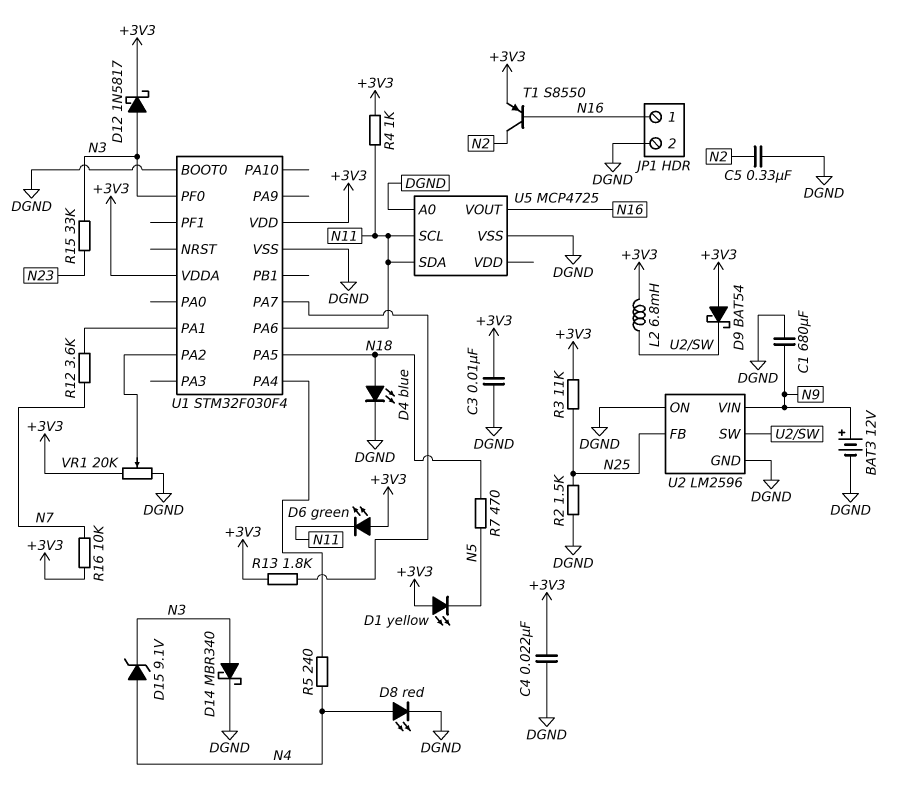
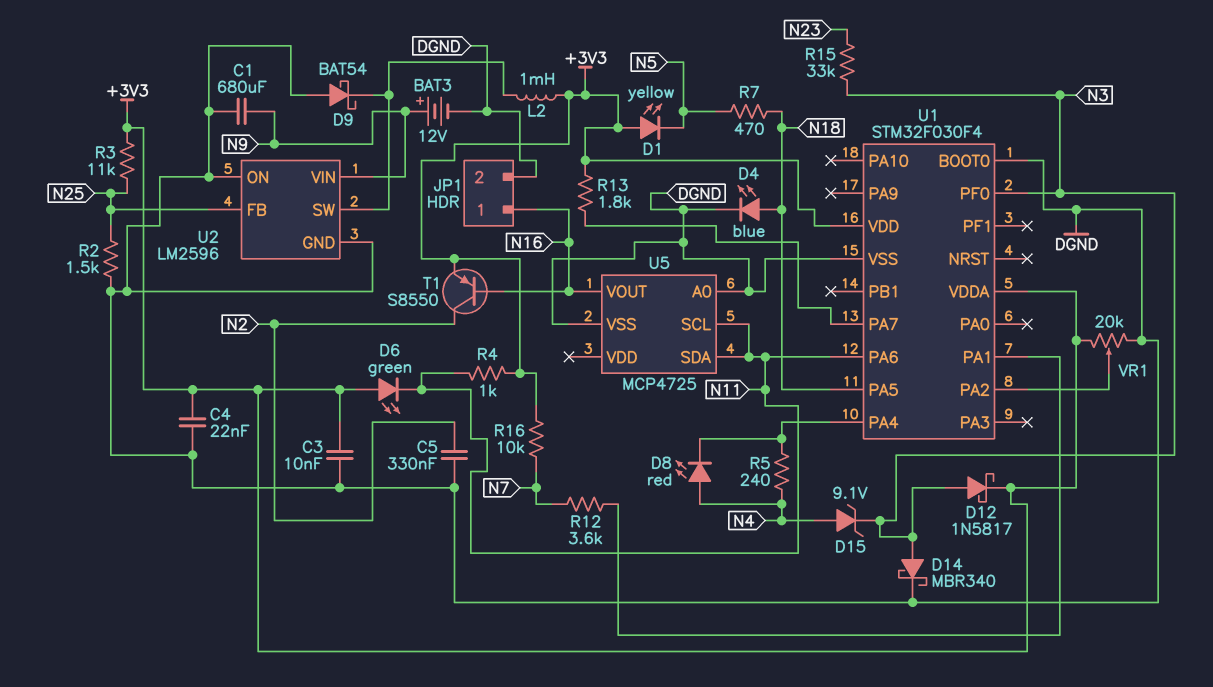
D8: LED red (A N4, K DGND) -> LED red (A N4, K U1/PA4)
D9: schottky BAT54 (A +3V3, K U2/SW) -> schottky BAT54 (A DGND, K U2/SW)
L2: 6.8mH (+3V3, U2/SW) -> 1mH (+3V3, U2/SW)

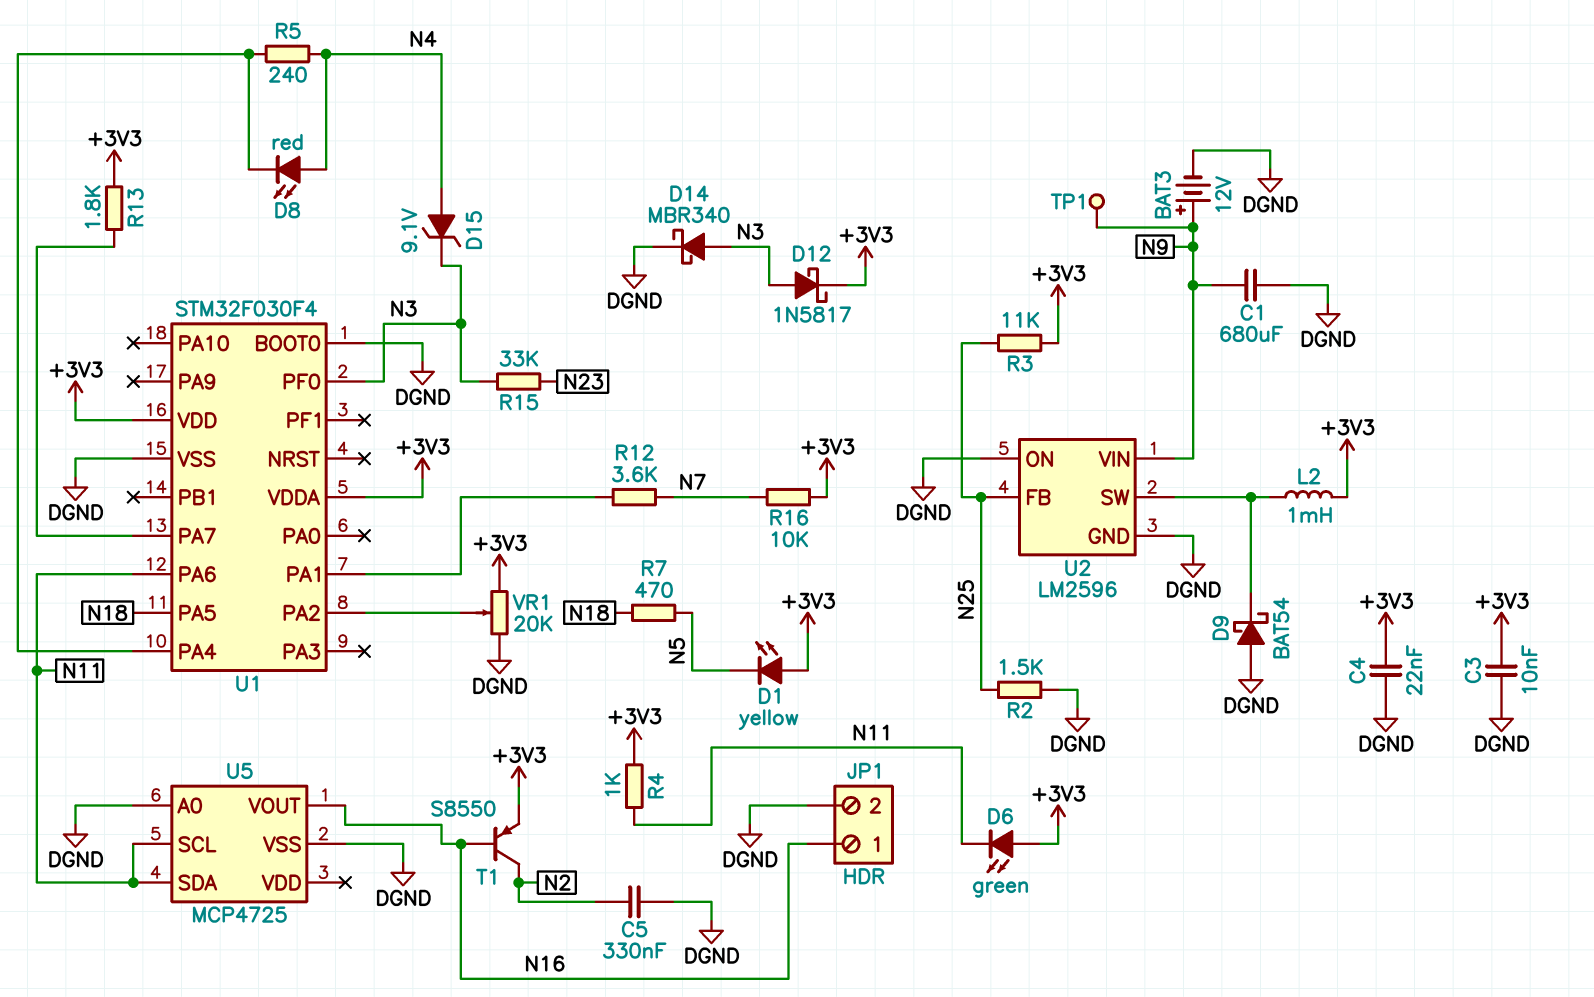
D4: LED blue (A N18, K DGND) -> none
TP1: none -> test point (N9)

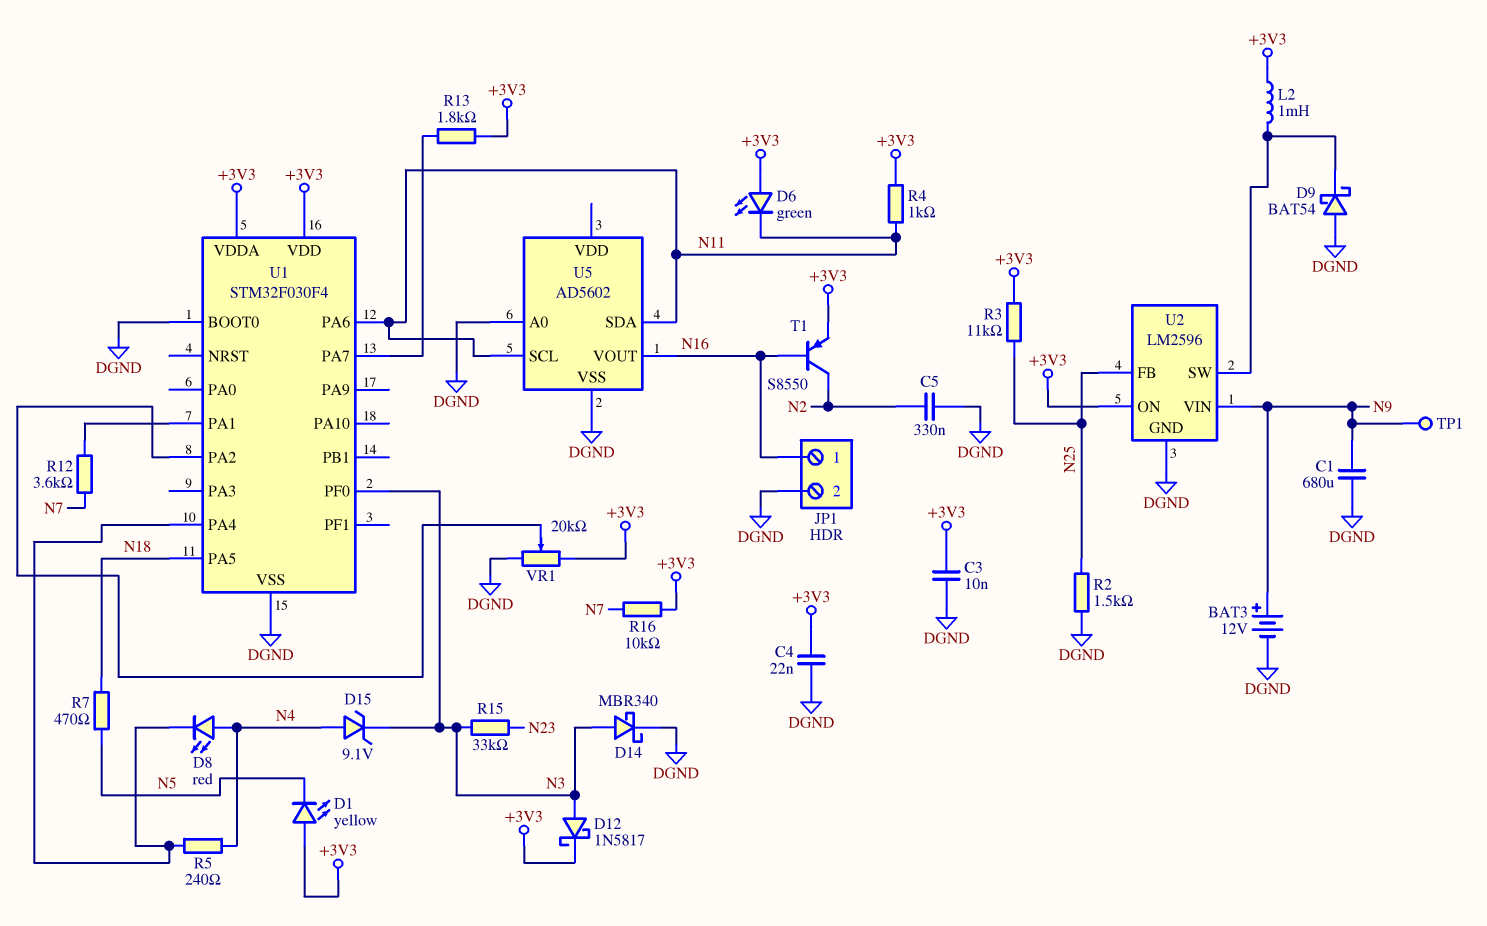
U2 pin ON: DGND -> +3V3
U5: MCP4725 -> AD5602

